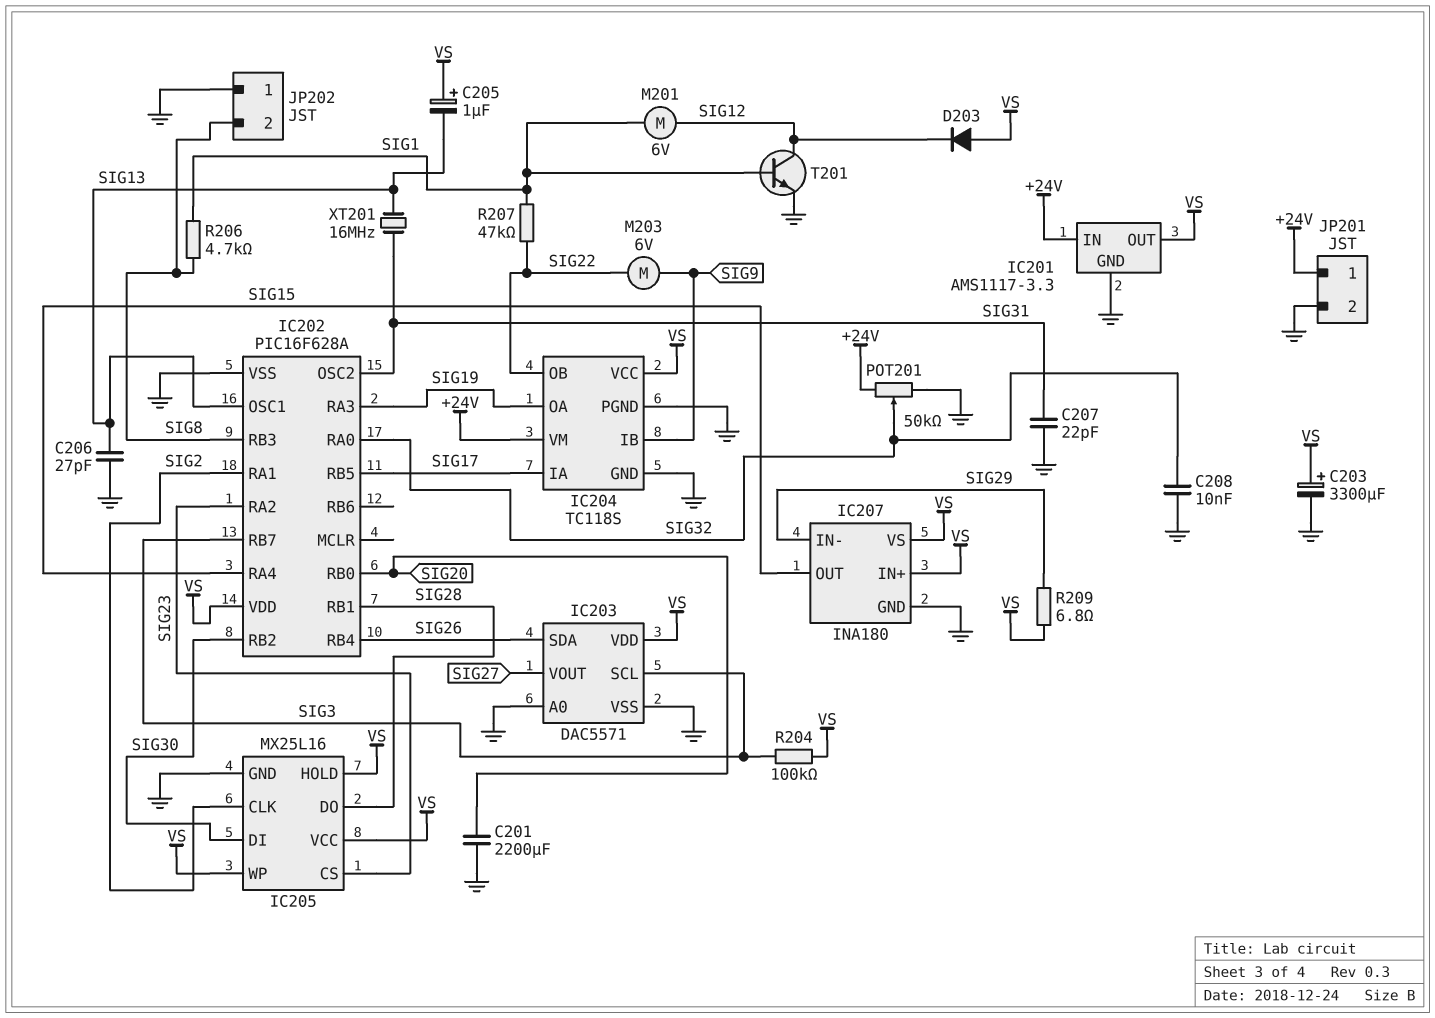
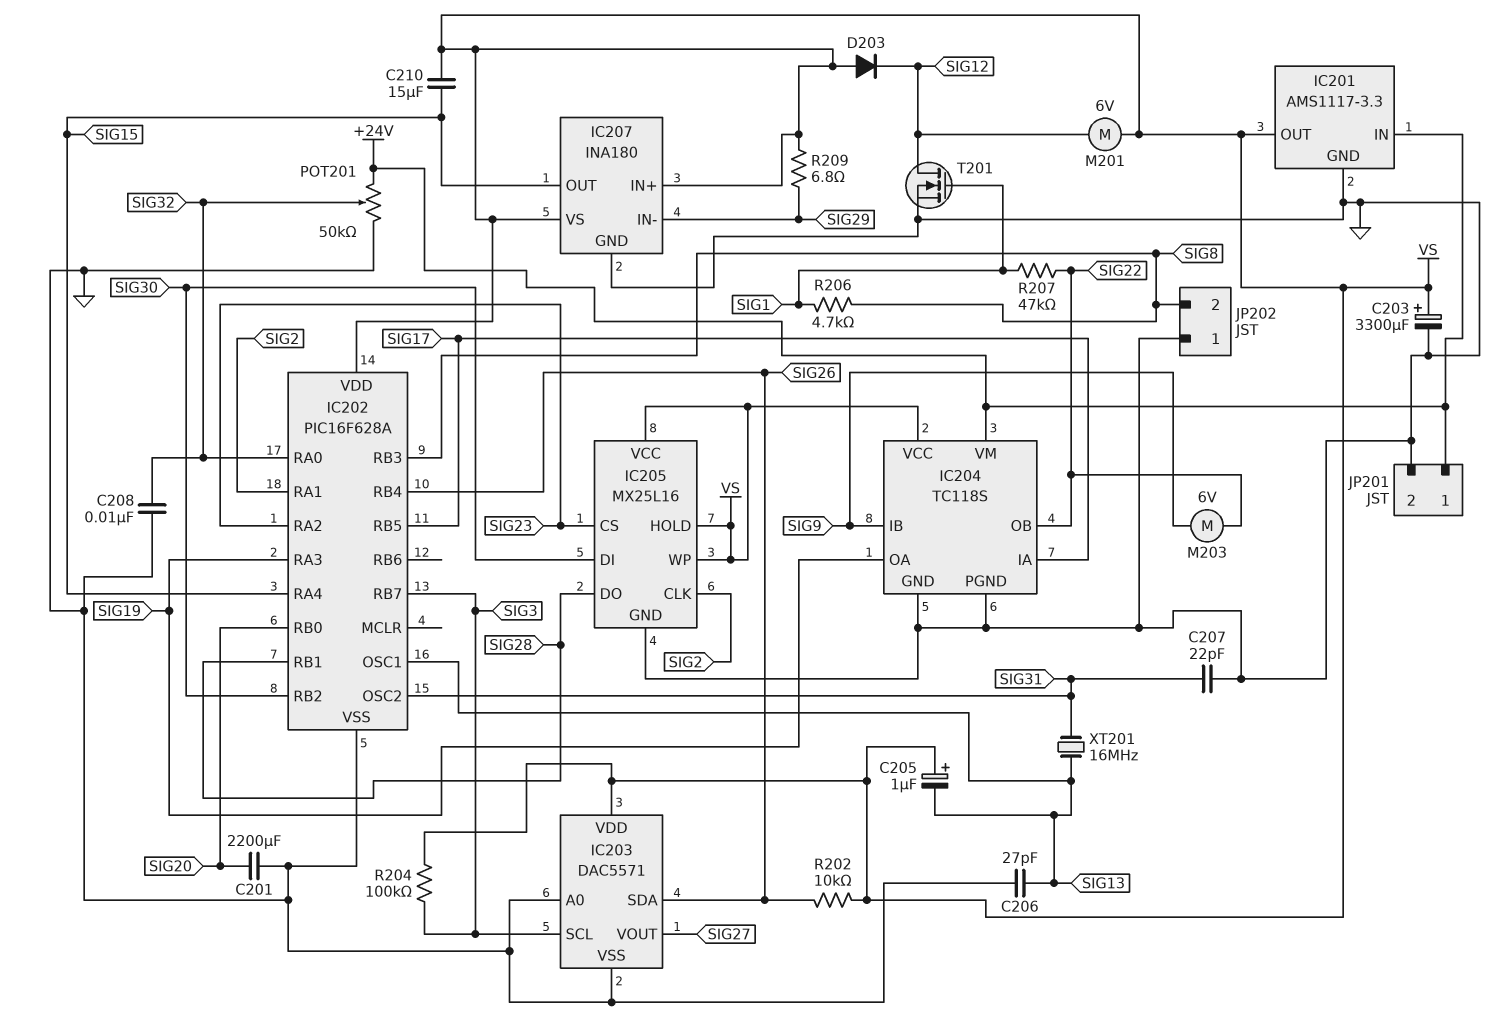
C210: none -> 15uF (SIG15, VS)
M201: motor 6V (SIG1, SIG12) -> motor 6V (SIG12, VS)
R202: none -> 10k (SIG26, VS)
T201: NPN (B SIG1, C SIG12, E GND) -> NMOS (G SIG1, D SIG12, S GND)

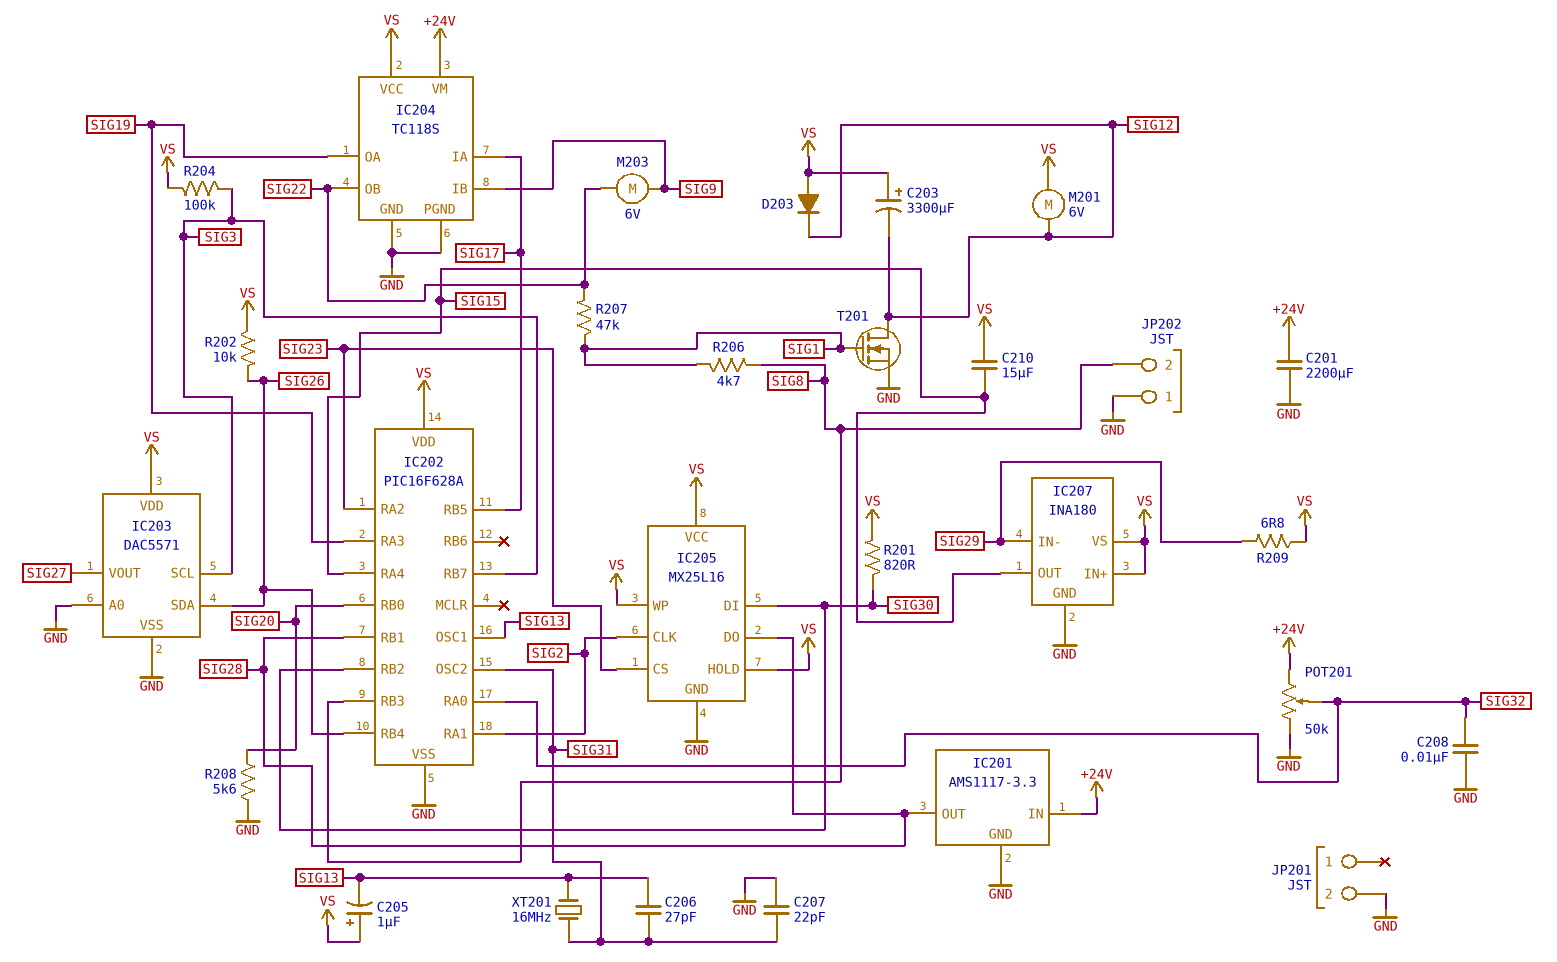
C201: 2200uF (GND, SIG20) -> 2200uF (+24V, GND)
C203: 3300uF (plus VS, minus GND) -> 3300uF (plus VS, minus SIG12)
C206: 27pF (GND, SIG13) -> 27pF (SIG13, SIG31)
IC201 pin OUT: VS -> SIG28
JP201 pin 1: +24V -> none
R201: none -> 820 (SIG30, VS)
R208: none -> 5.6k (GND, SIG20)

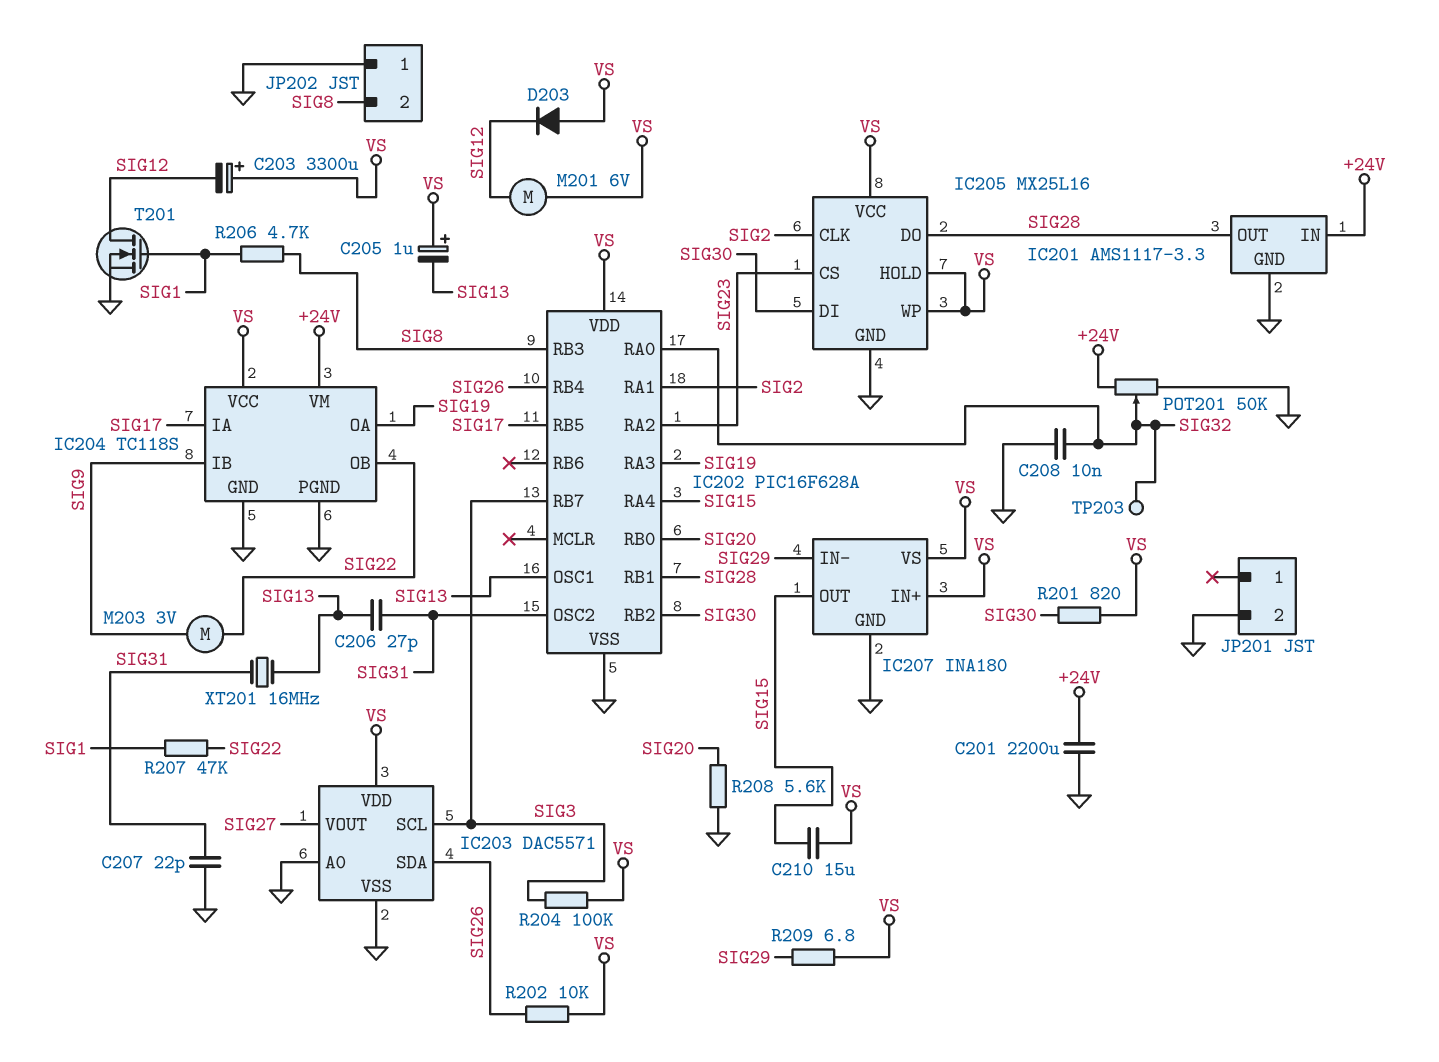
M203: motor 6V (SIG9, SIG22) -> motor 3V (SIG9, SIG22)
TP203: none -> test point (SIG32)

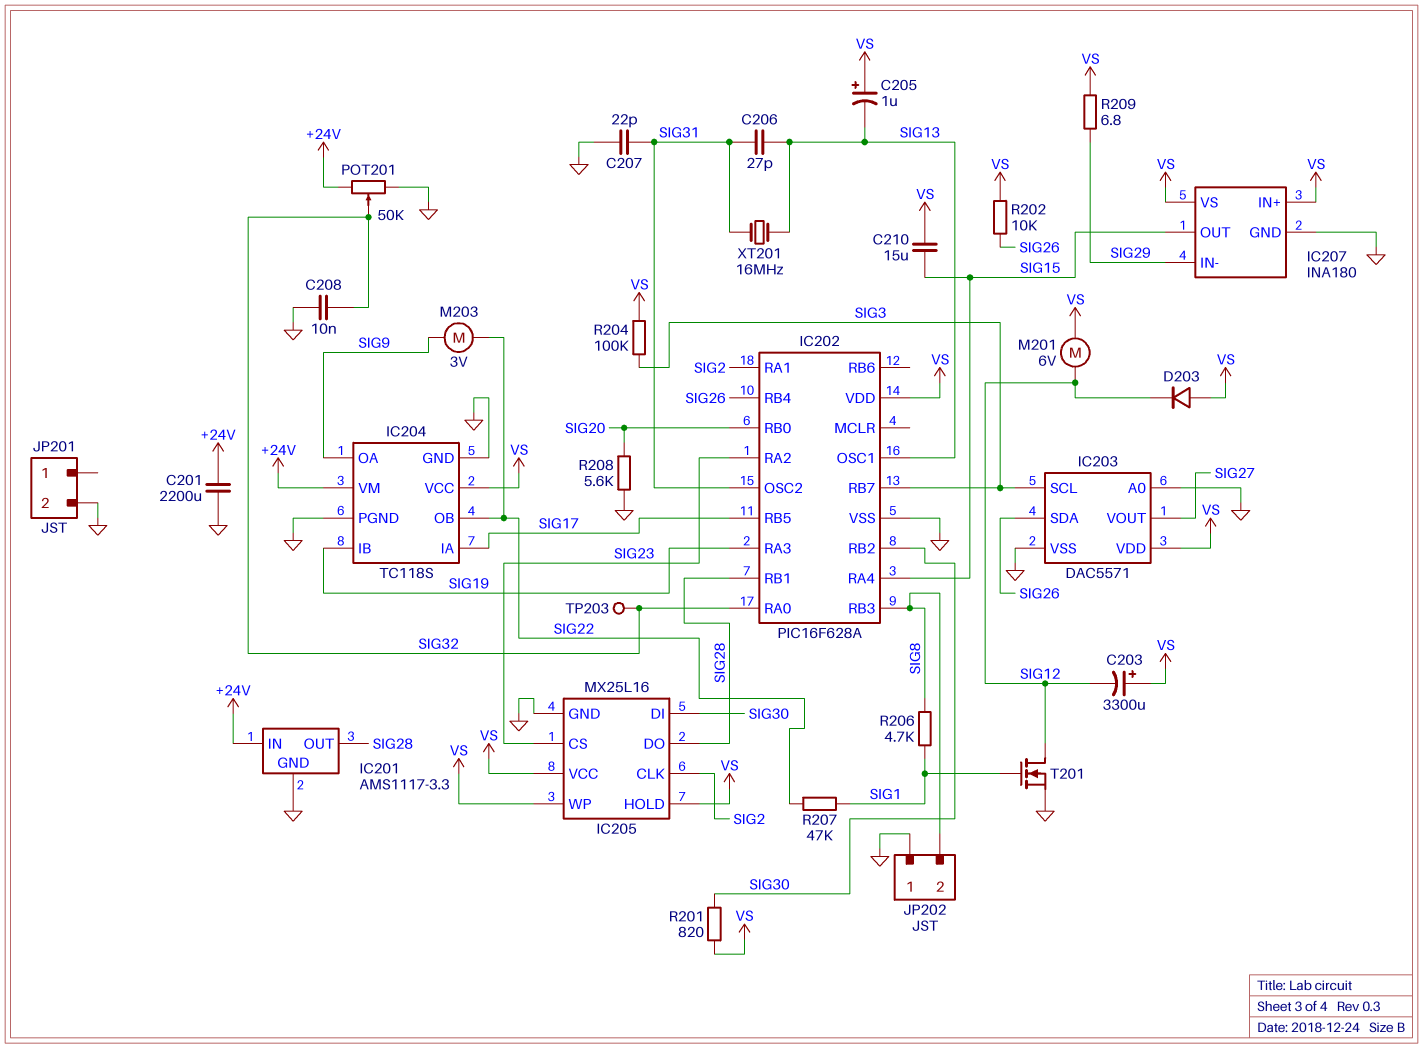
IC204 pin IB: SIG9 -> SIG19
IC204 pin OA: SIG19 -> SIG9

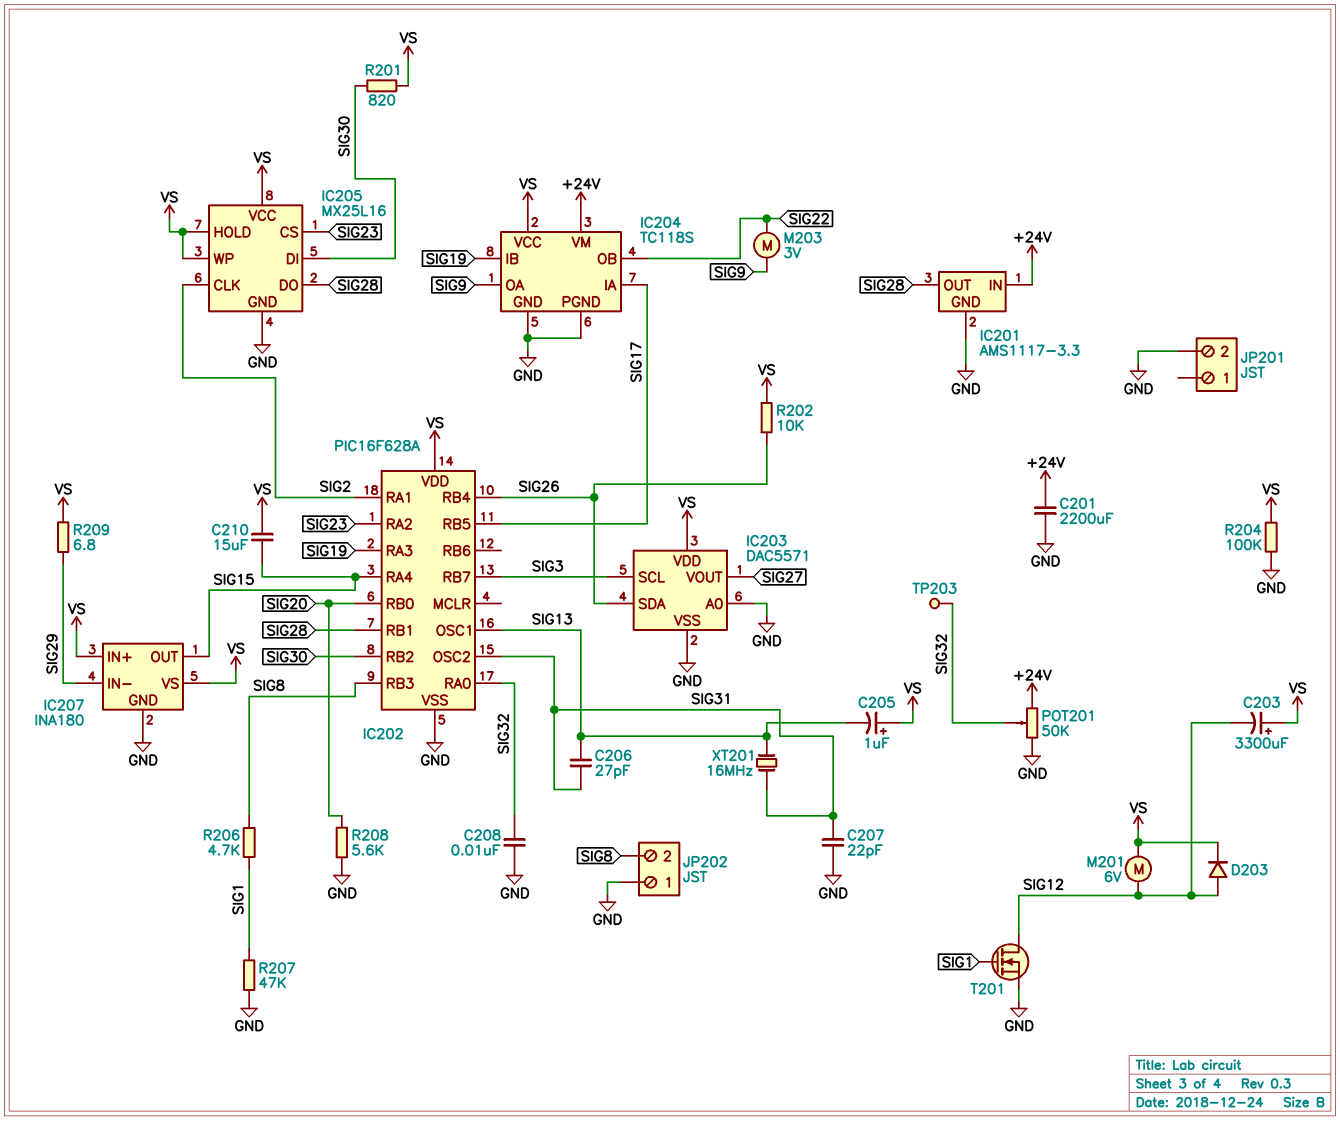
D203: diode (A VS, K SIG12) -> diode (A SIG12, K VS)
R204: 100k (SIG3, VS) -> 100k (GND, VS)
R207: 47k (SIG1, SIG22) -> 47k (GND, SIG1)

